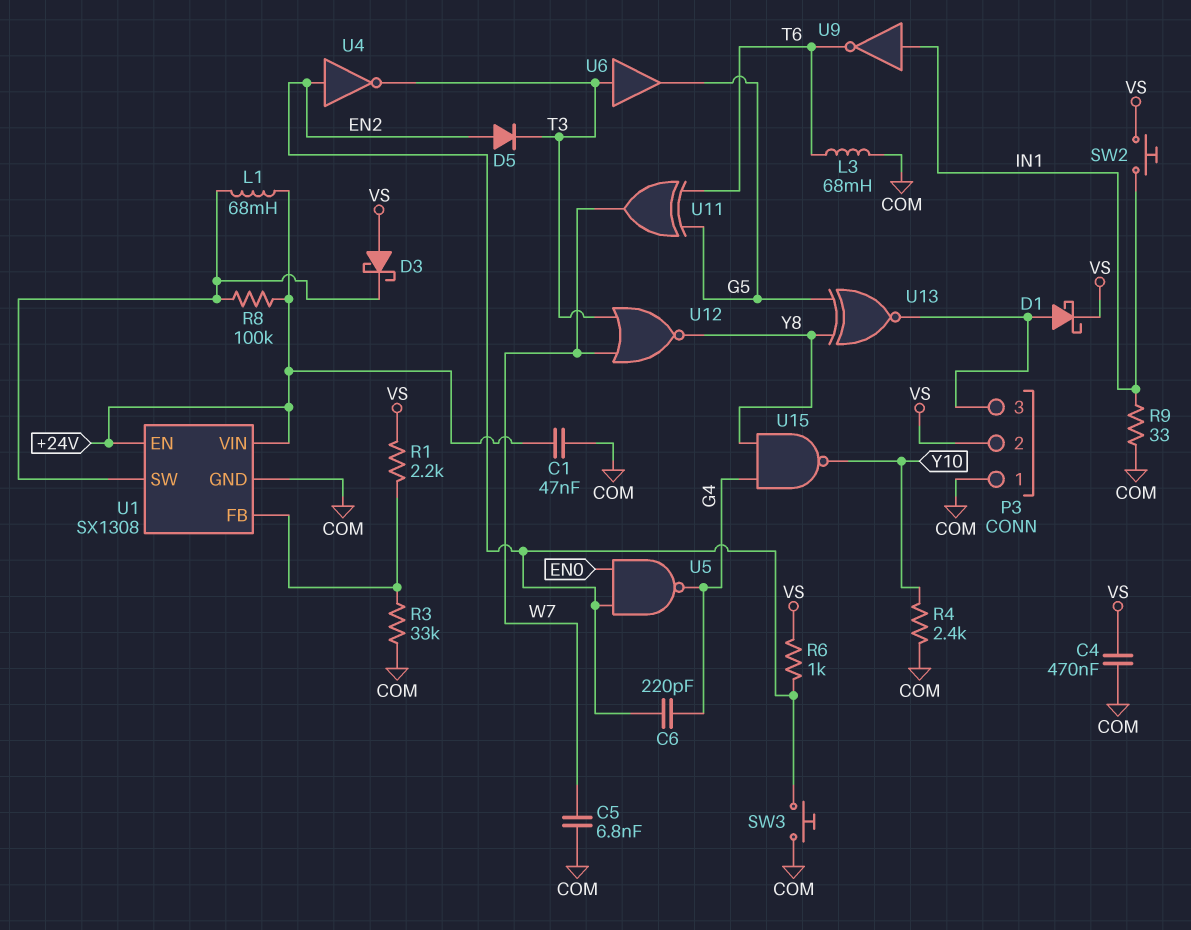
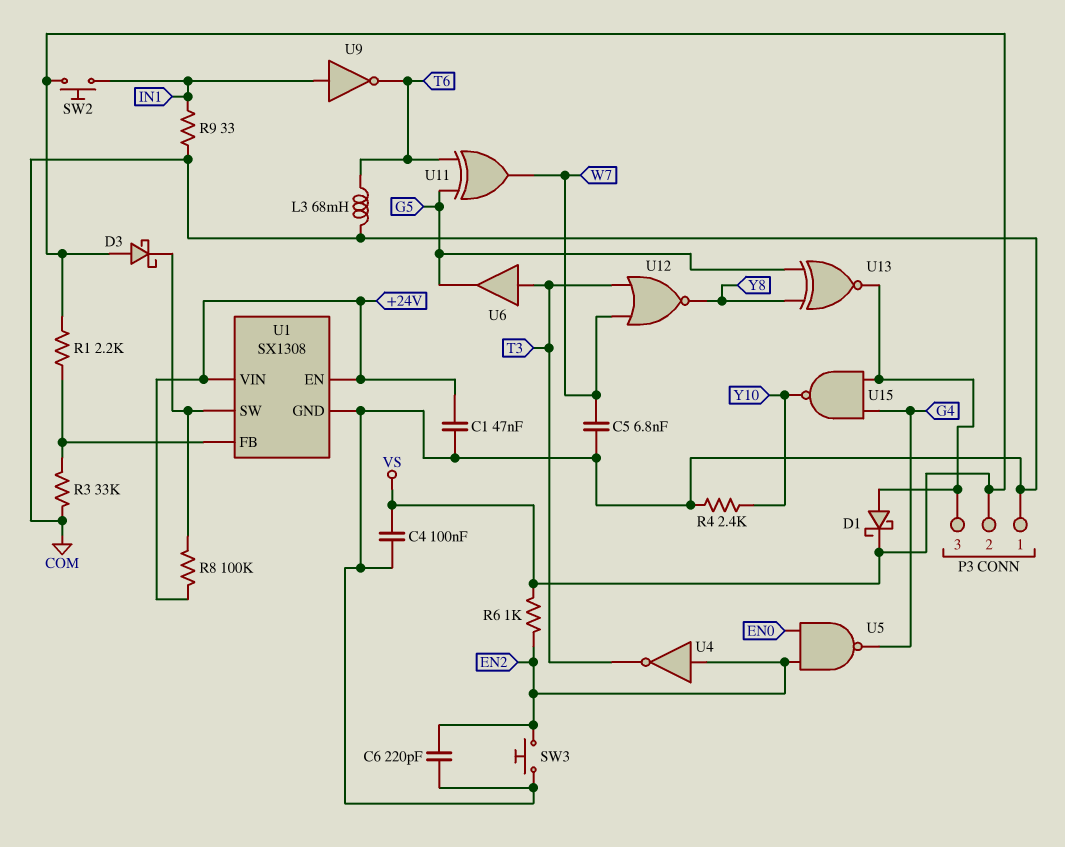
C4: 470nF (COM, VS) -> 100nF (COM, VS)
C6: 220pF (EN2, G4) -> 220pF (COM, EN2)
D5: diode (A EN2, K T3) -> none
L1: 68mH (+24V, U1/SW) -> none
U15: NAND (in G4, in Y8, out Y10) -> NAND (in G4, in P3/3, out Y10)

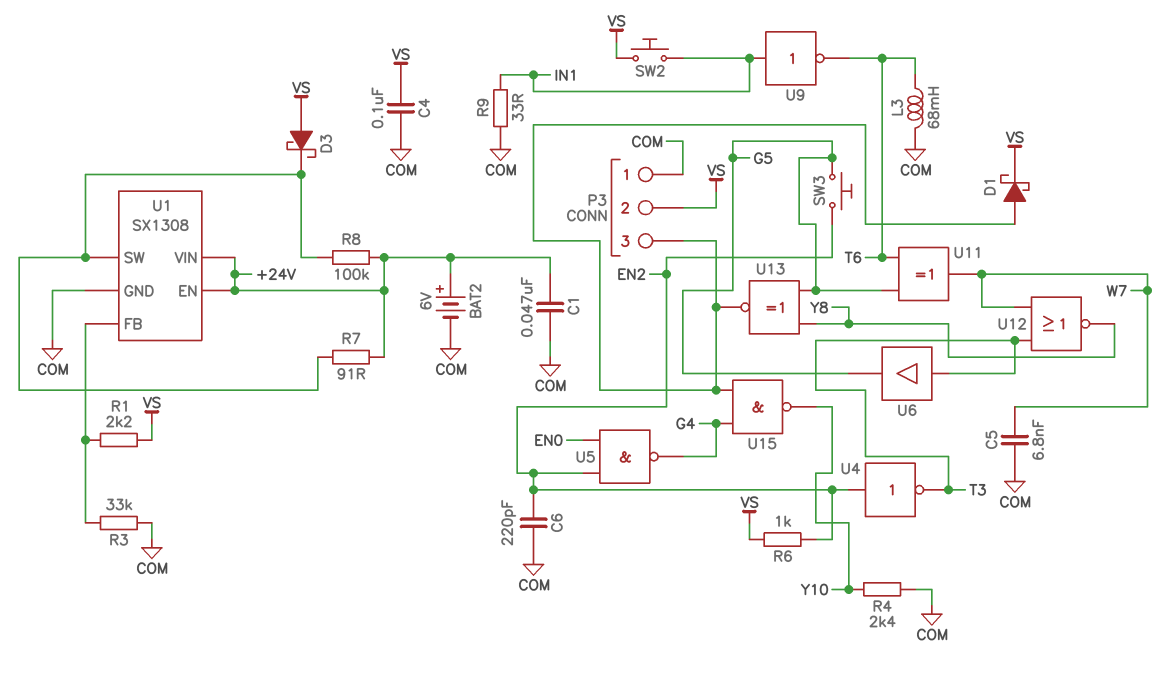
BAT2: none -> 6V (plus +24V, minus COM)
R7: none -> 91 (+24V, U1/SW)
SW3: button (COM, EN2) -> button (EN2, G5)

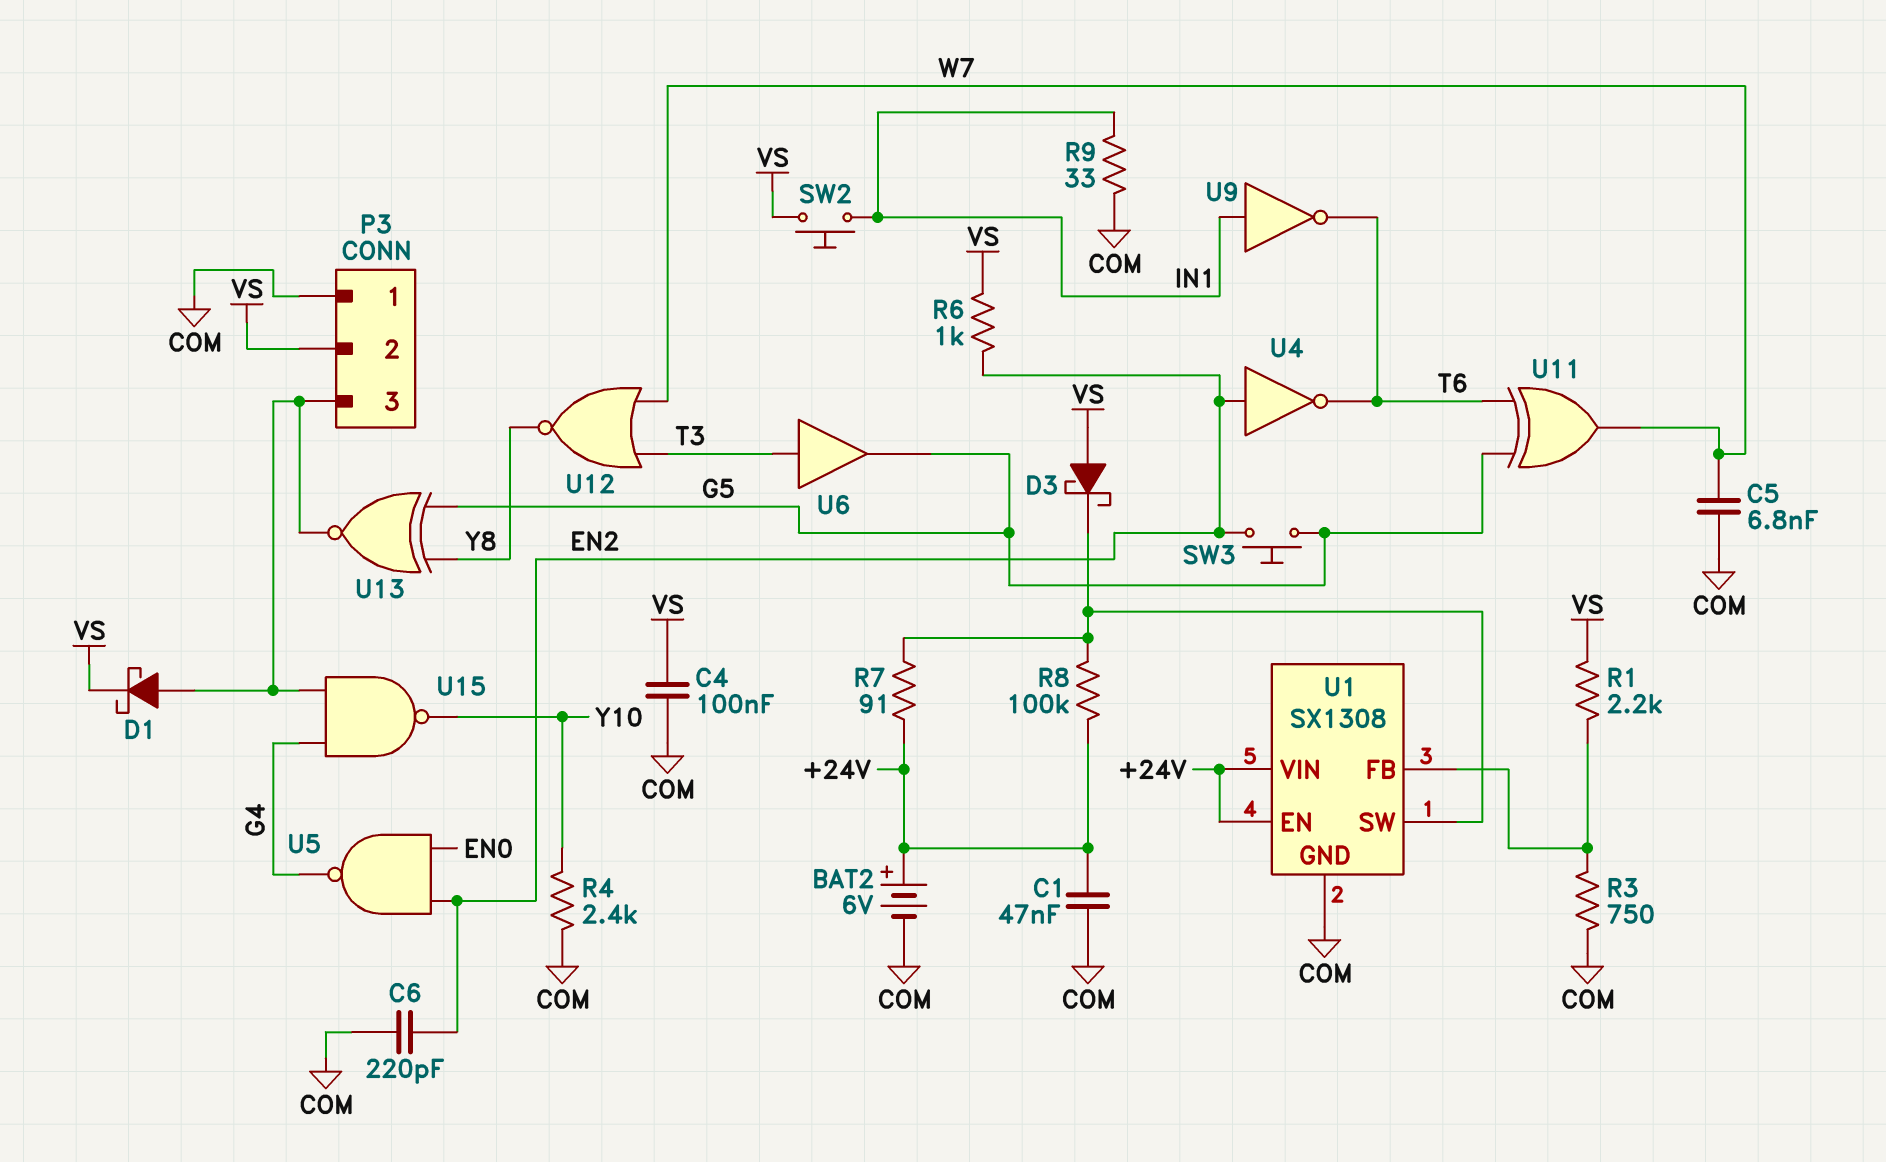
L3: 68mH (COM, T6) -> none
R3: 33k (COM, U1/FB) -> 750 (COM, U1/FB)
U4: NOT (in EN2, out T3) -> NOT (in EN2, out T6)

